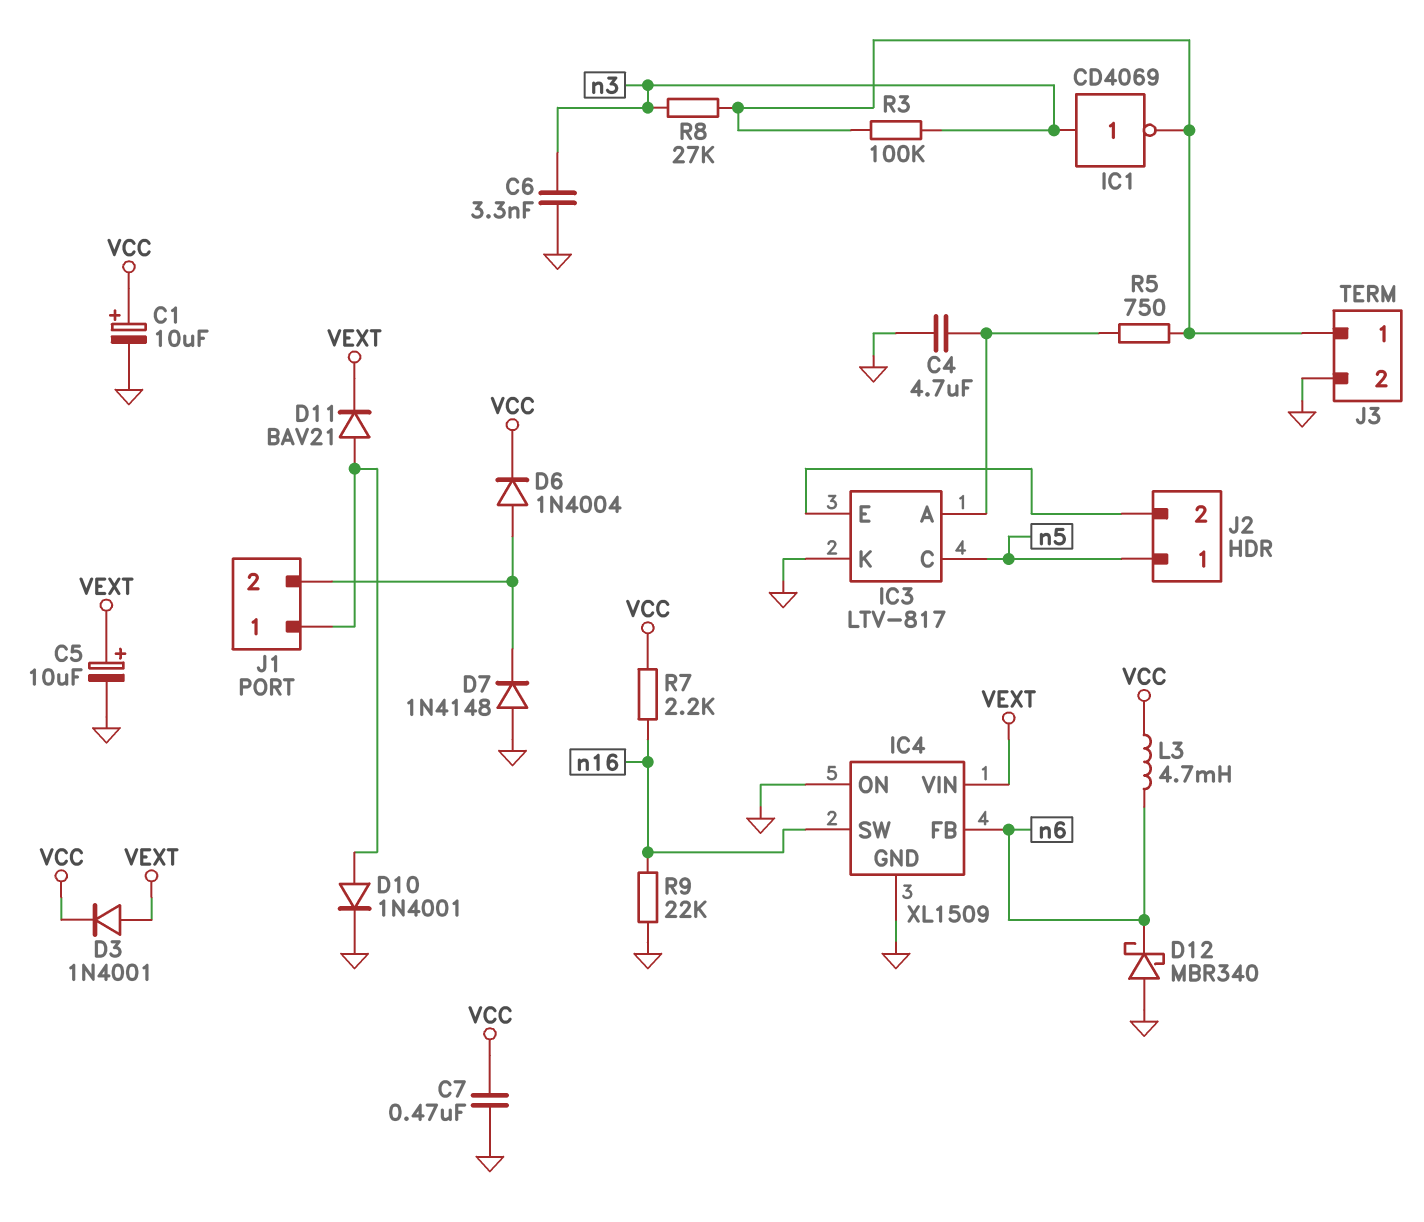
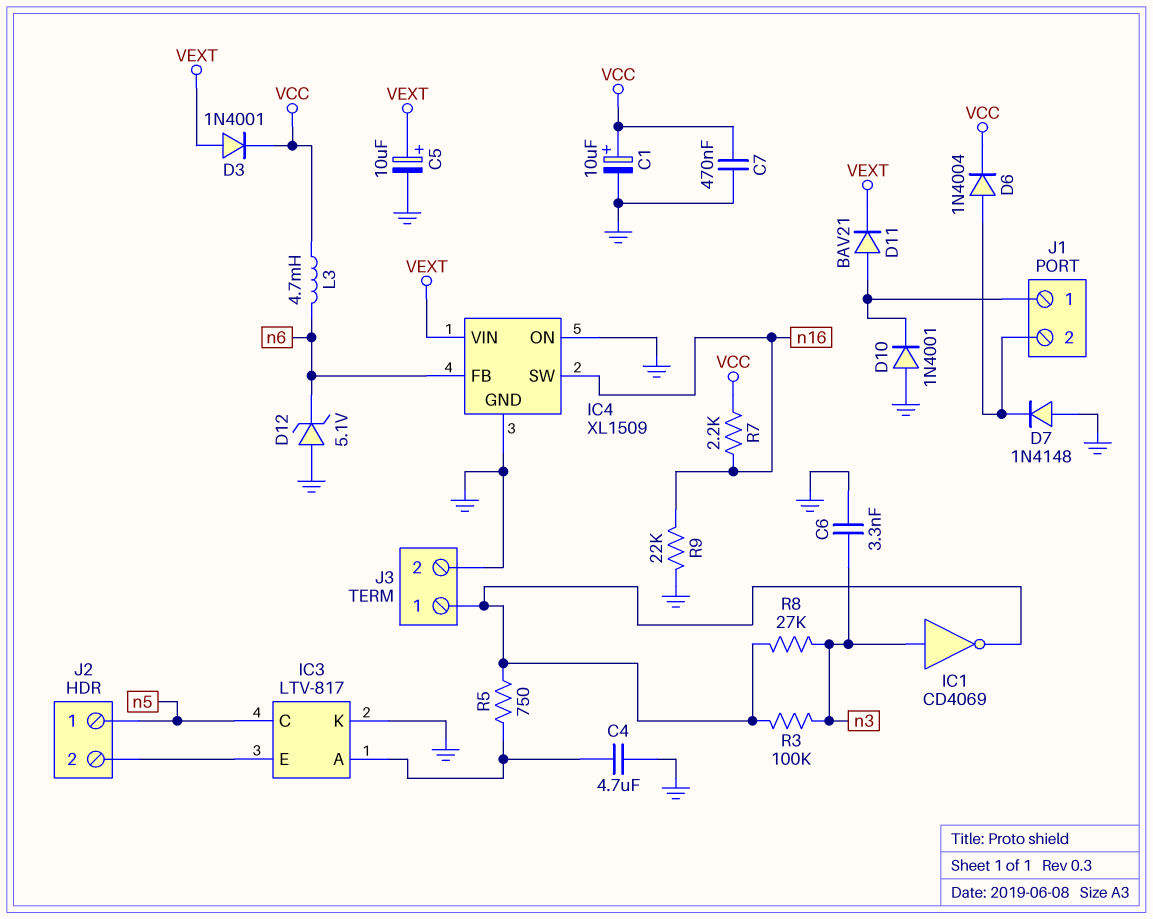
D10: diode 1N4001 (A J1/1, K GND) -> diode 1N4001 (A GND, K J1/1)
D12: schottky MBR340 (A GND, K n6) -> zener 5.1V (A GND, K n6)

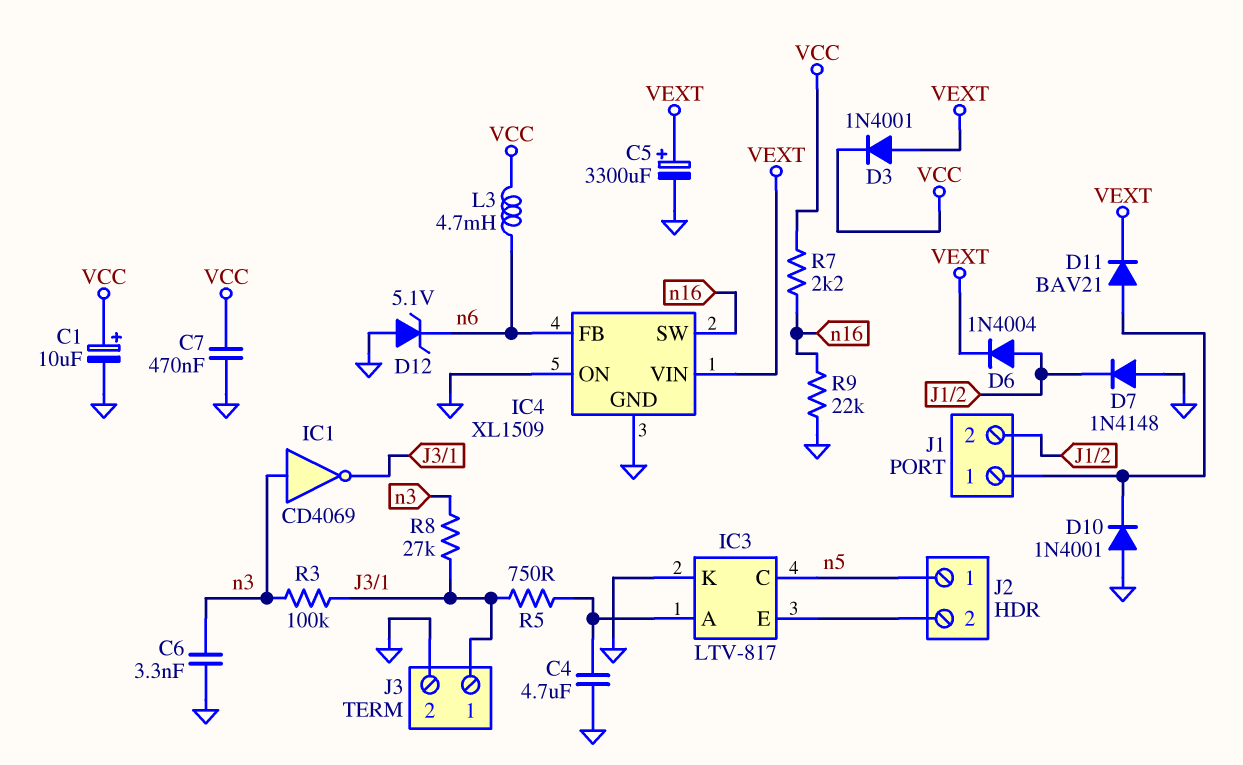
C5: 10uF (plus VEXT, minus GND) -> 3300uF (plus VEXT, minus GND)
D6: diode 1N4004 (A J1/2, K VCC) -> diode 1N4004 (A J1/2, K VEXT)

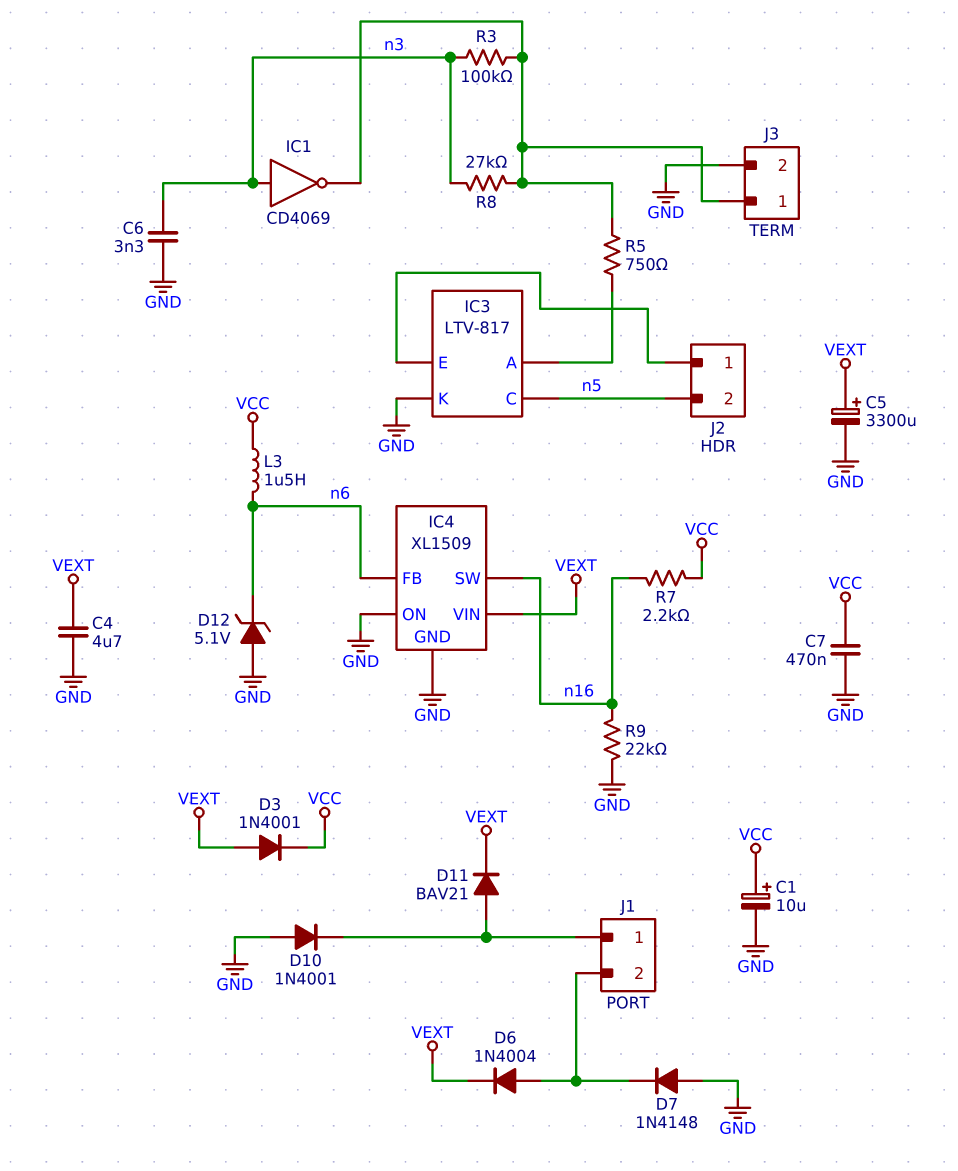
C4: 4.7uF (GND, IC3/A) -> 4.7uF (GND, VEXT)
J2 pin 1: n5 -> IC3/E
J2 pin 2: IC3/E -> n5
L3: 4.7mH (VCC, n6) -> 1.5uH (VCC, n6)

